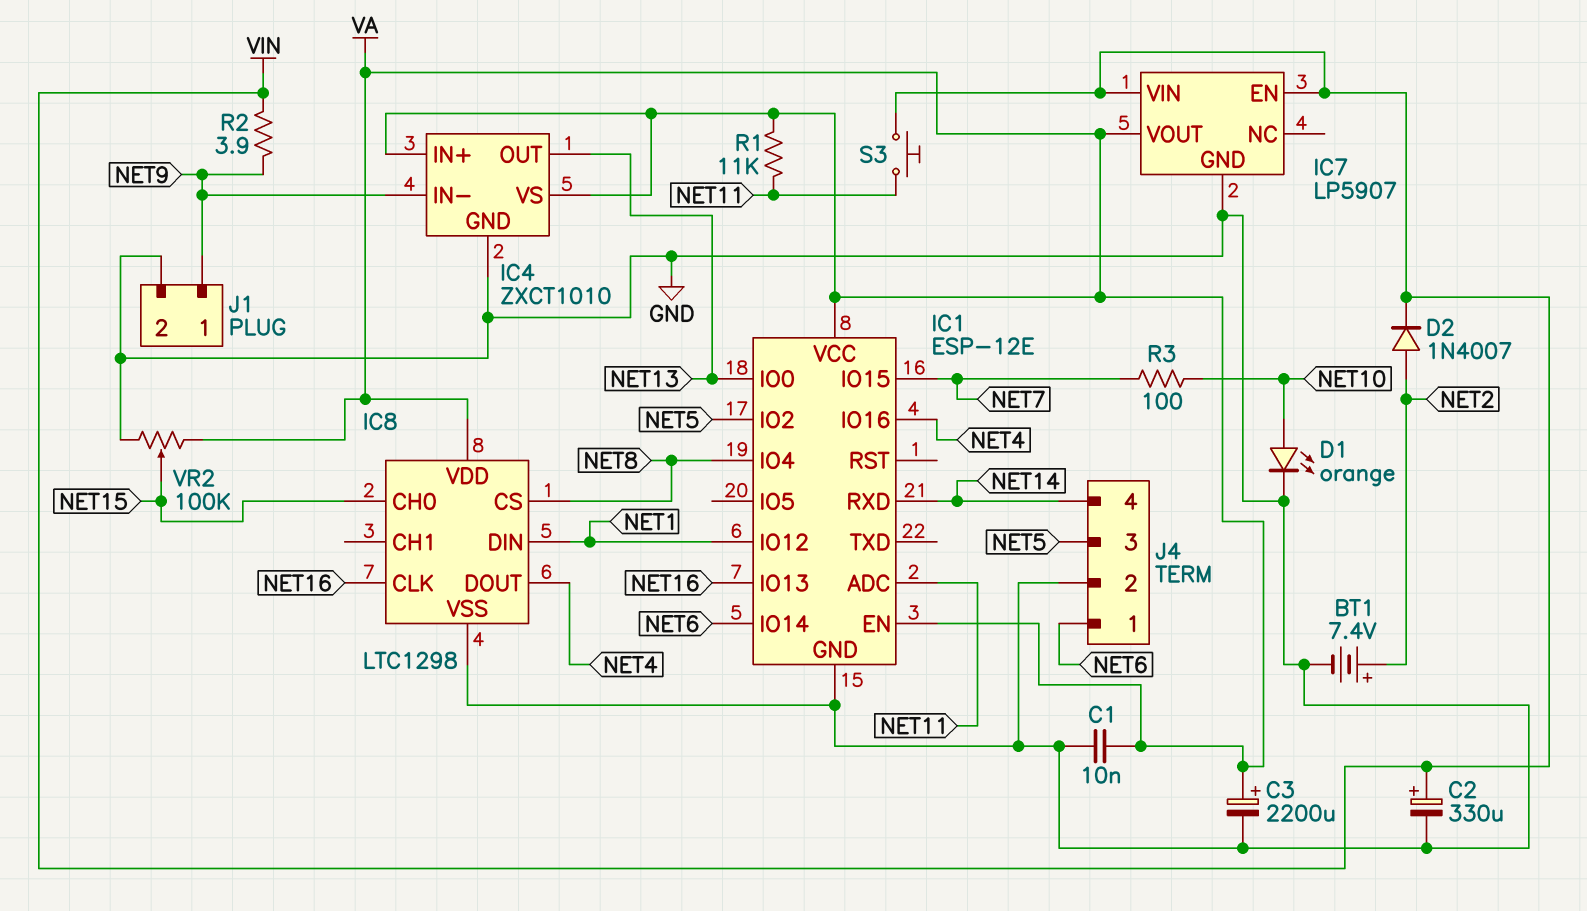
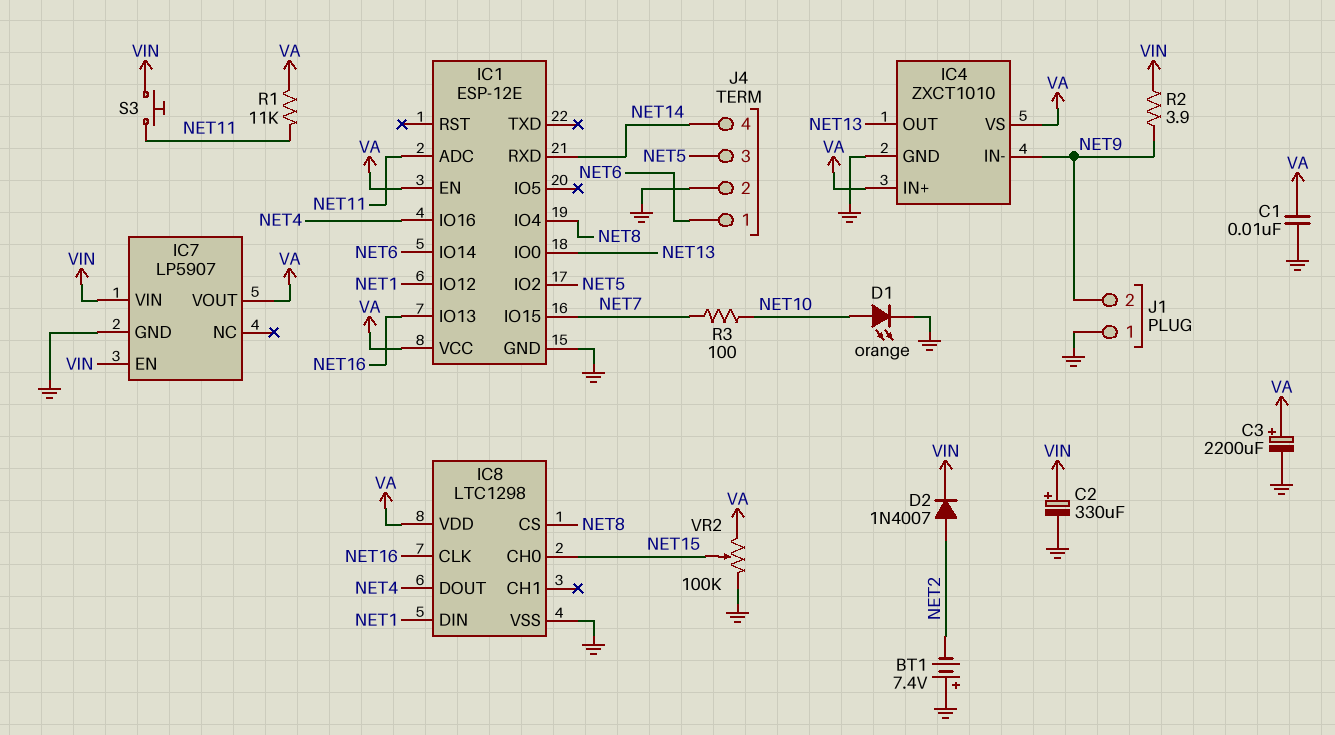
BT1: 7.4V (plus NET2, minus GND) -> 7.4V (plus GND, minus NET2)
J1 pin 1: NET9 -> GND
J1 pin 2: GND -> NET9

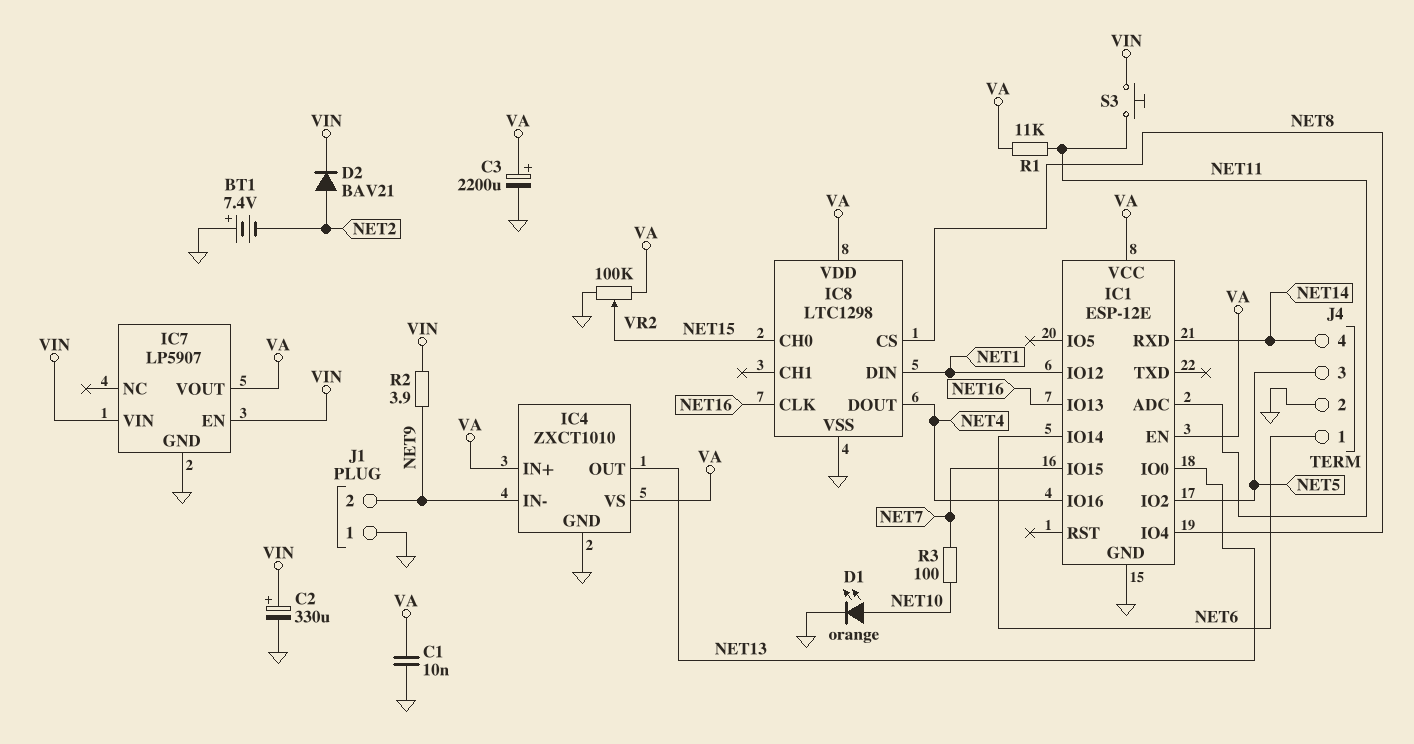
D2: diode 1N4007 (A NET2, K VIN) -> diode BAV21 (A NET2, K VIN)

